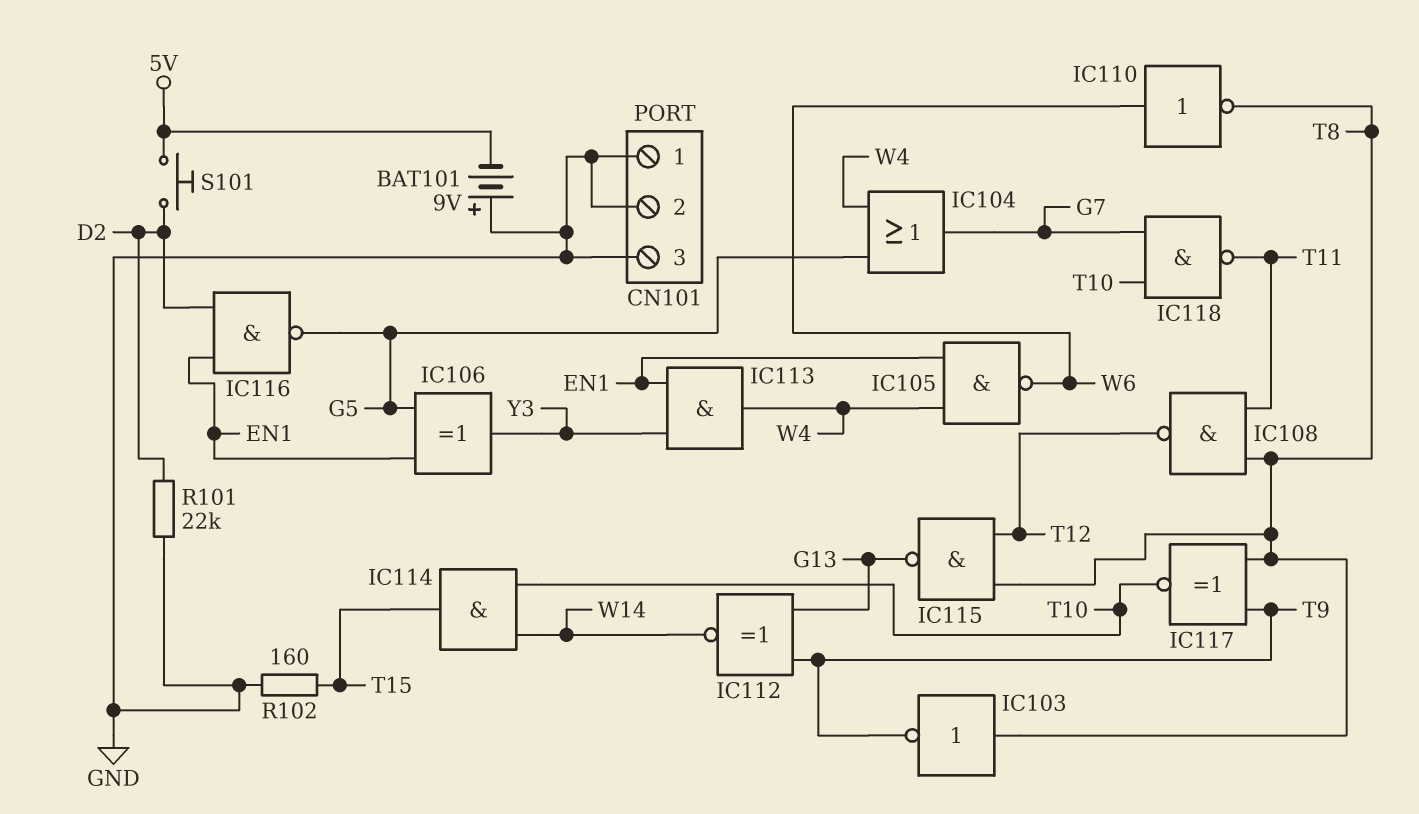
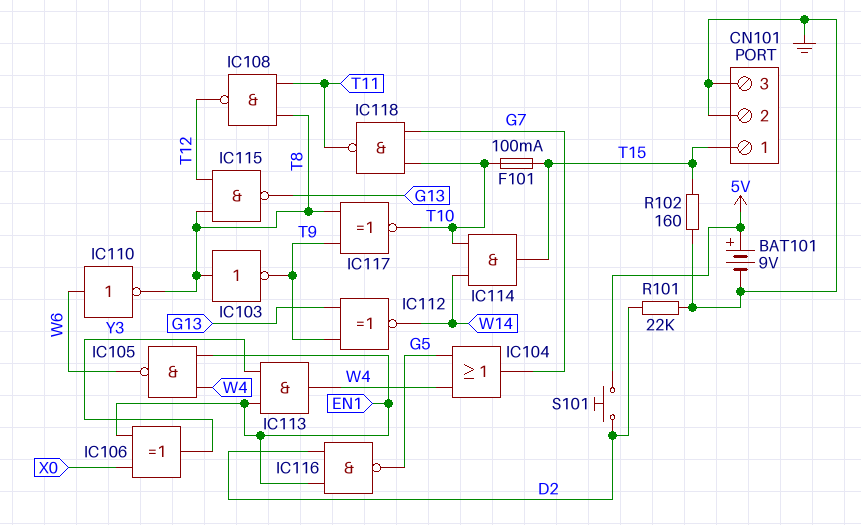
BAT101: 9V (plus GND, minus 5V) -> 9V (plus 5V, minus GND)
CN101 pin 1: GND -> T15
F101: none -> 100mA (T10, T15)
IC106: XOR (in EN1, in G5, out Y3) -> XOR (in EN1, in X0, out Y3)

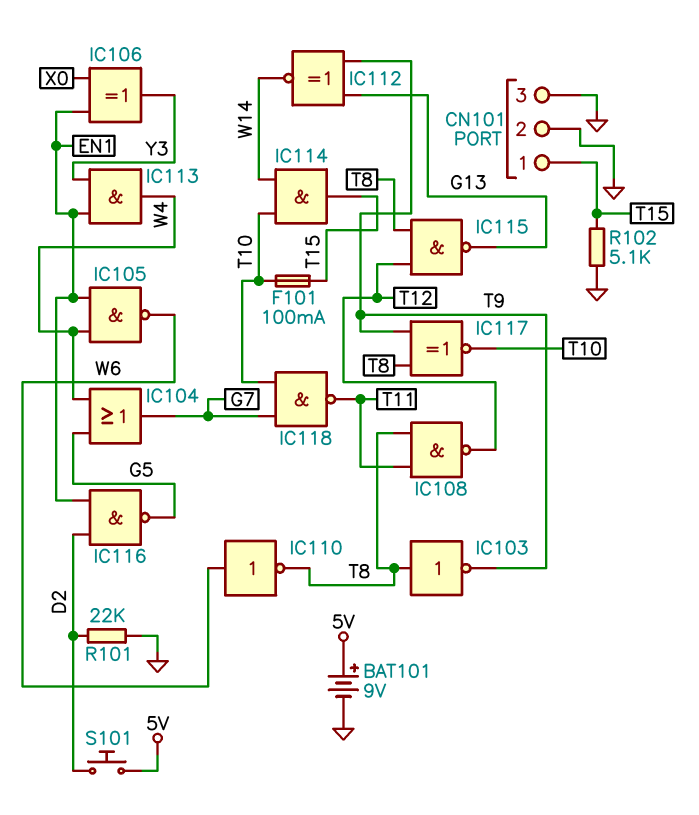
R102: 160 (GND, T15) -> 5.1k (GND, T15)

